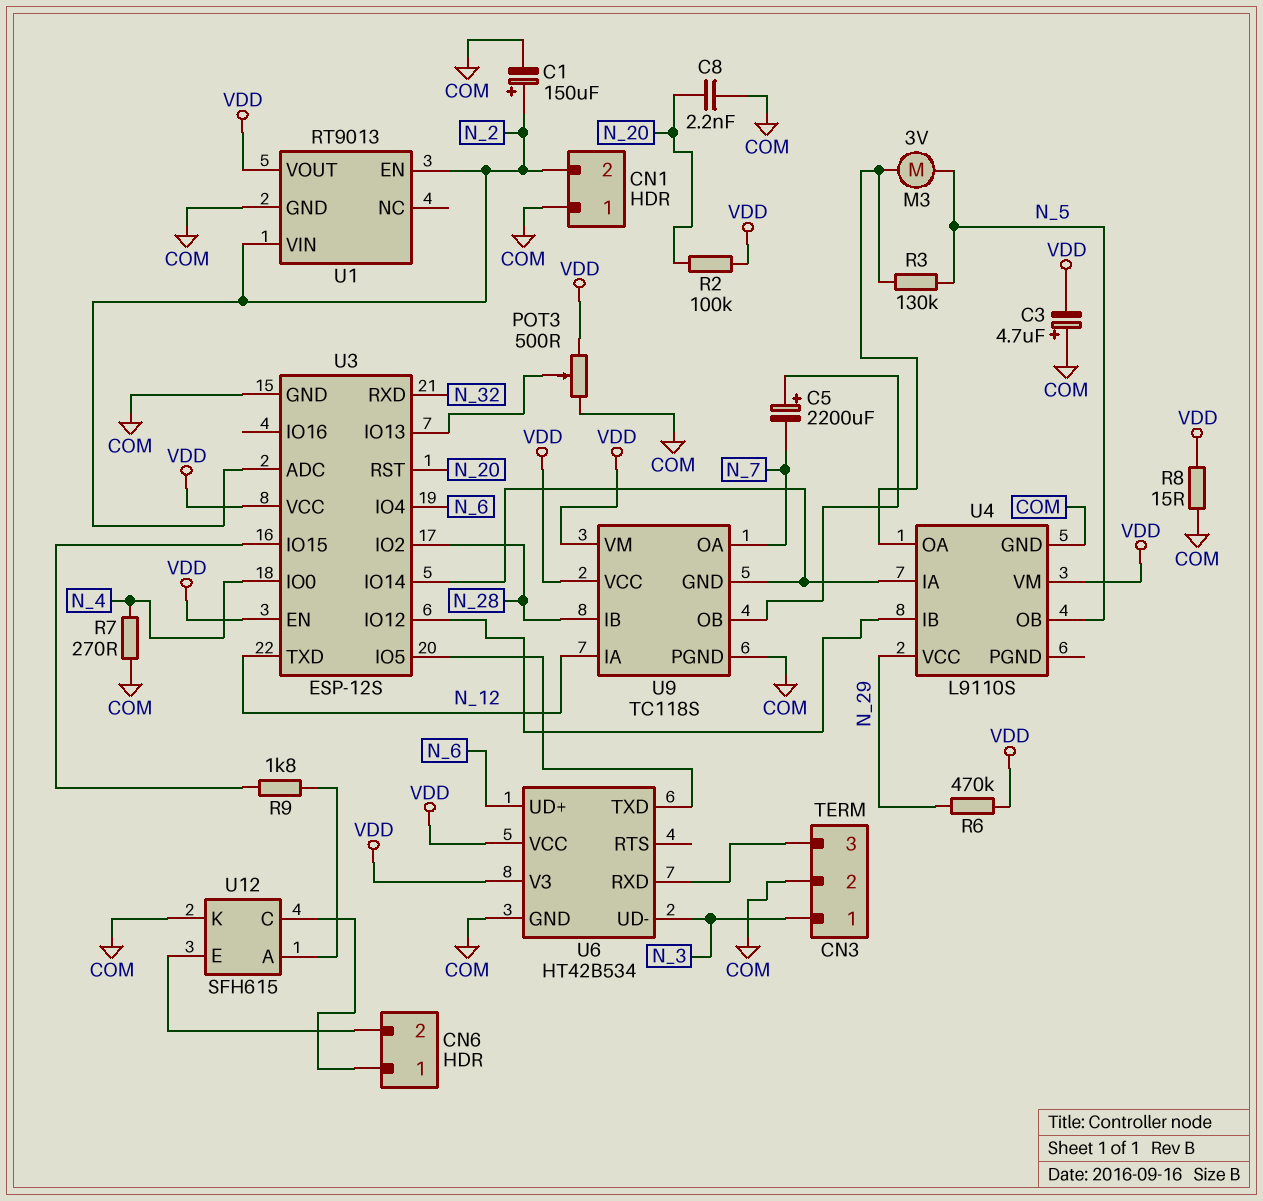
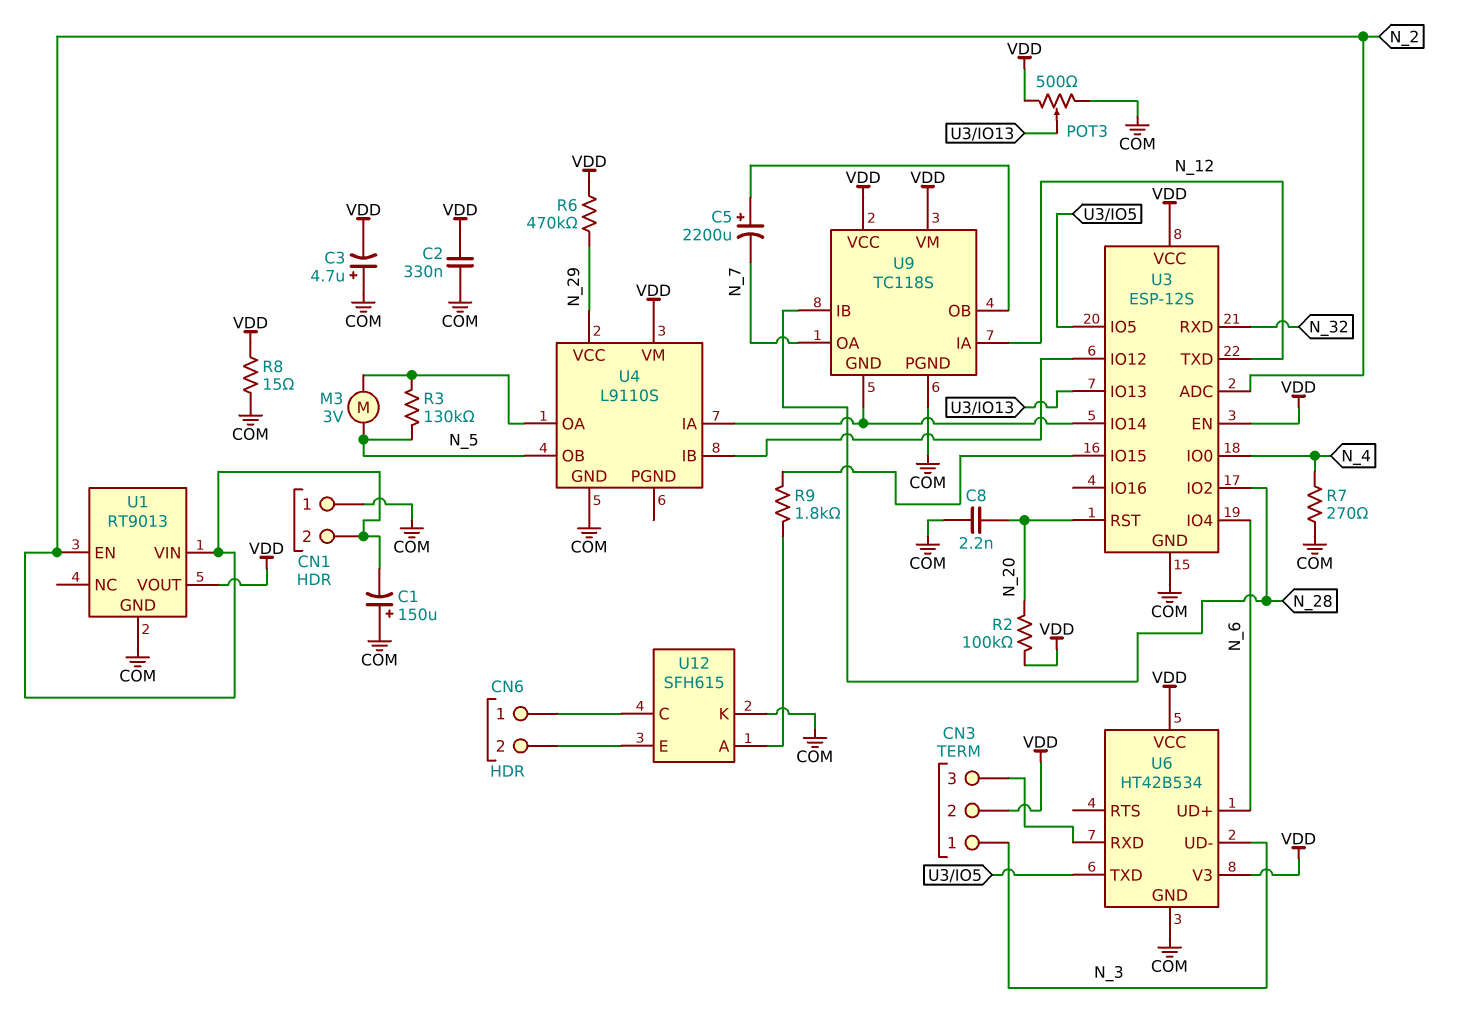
C1: 150uF (plus N_2, minus COM) -> 150uF (plus COM, minus N_2)
C2: none -> 330nF (COM, VDD)
CN3 pin 2: COM -> VDD

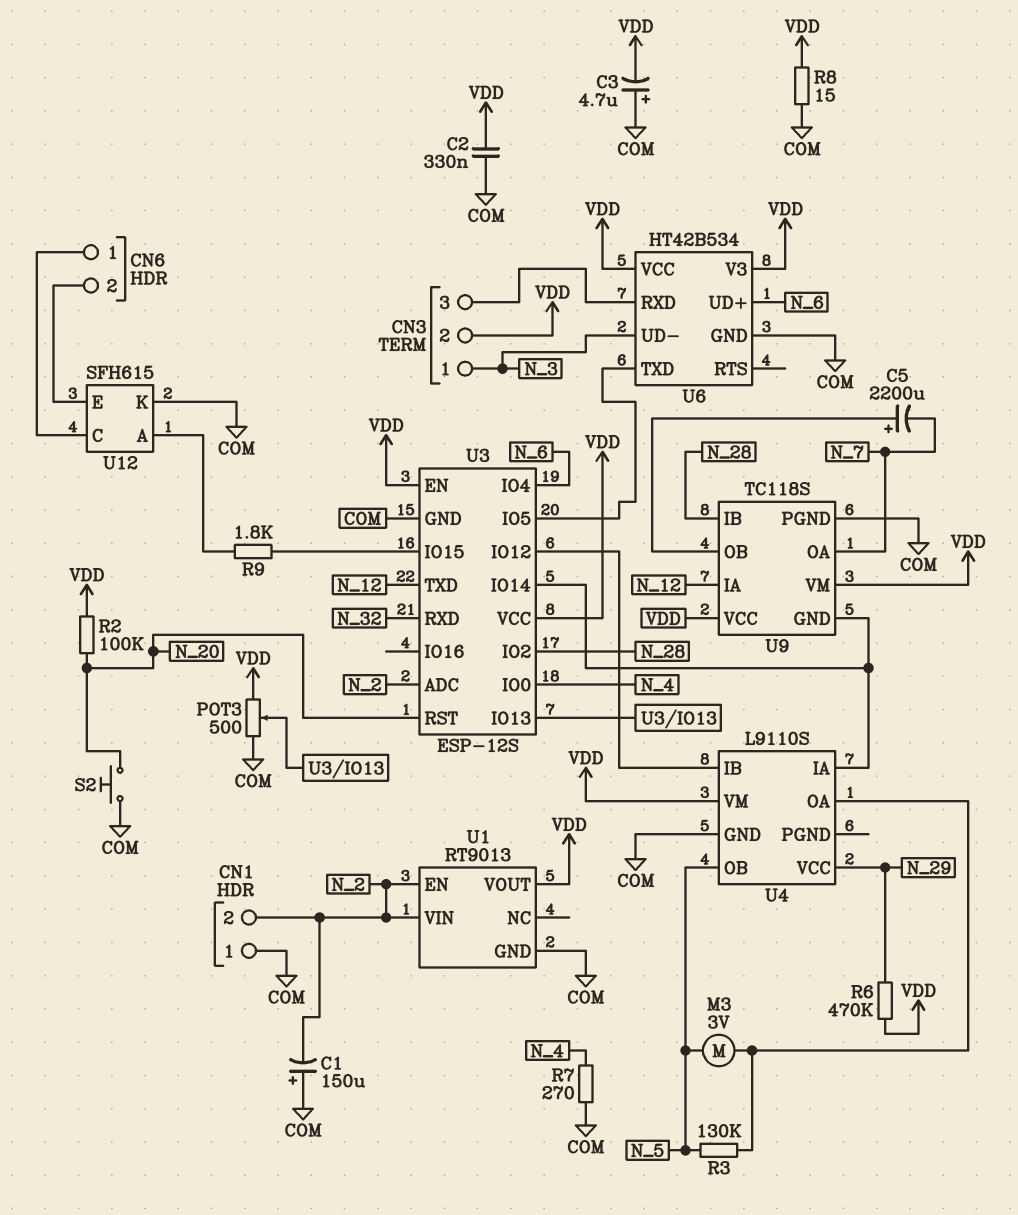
C8: 2.2nF (COM, N_20) -> none
S2: none -> button (COM, N_20)

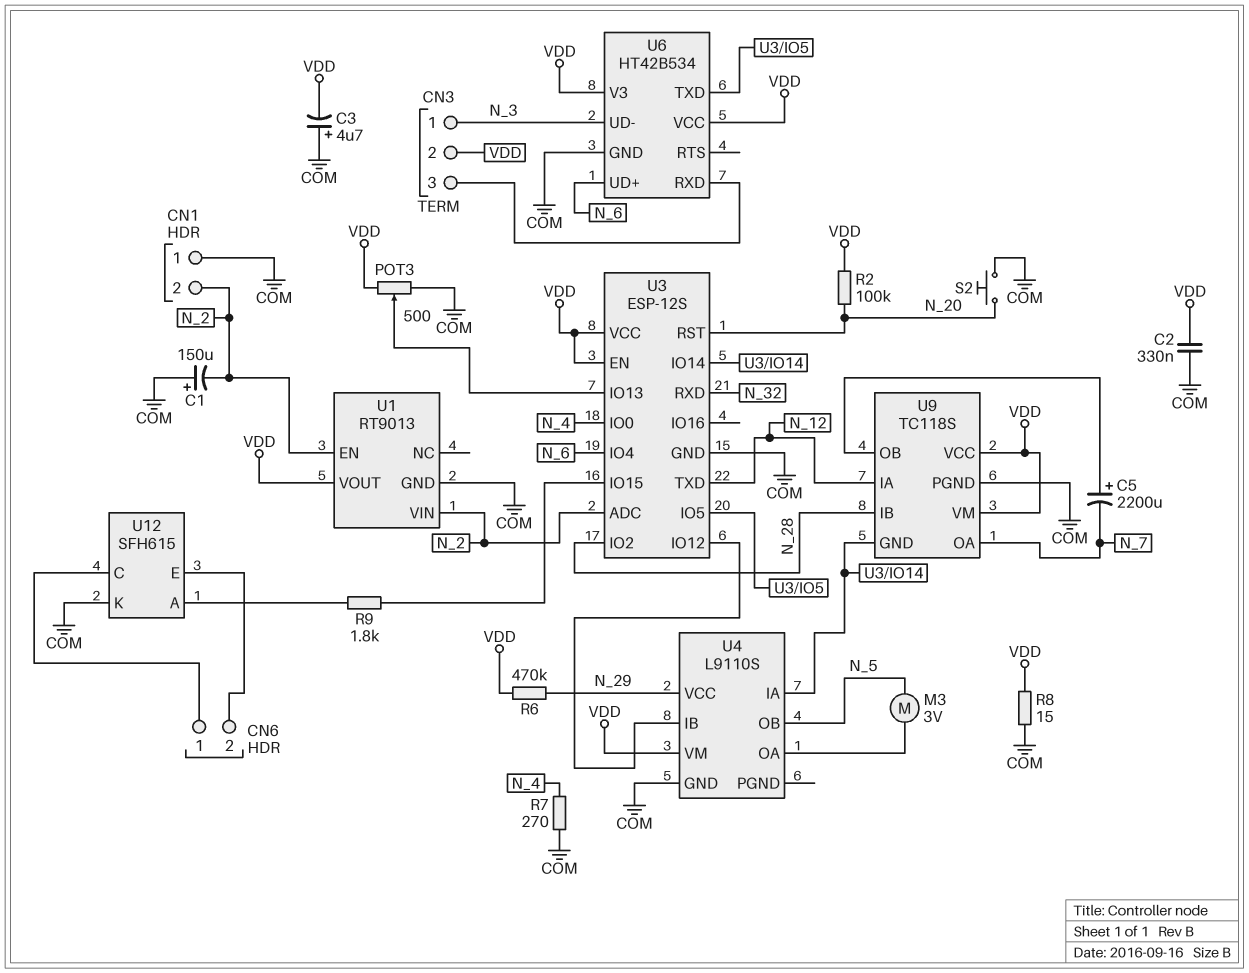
R3: 130k (N_5, U4/OA) -> none

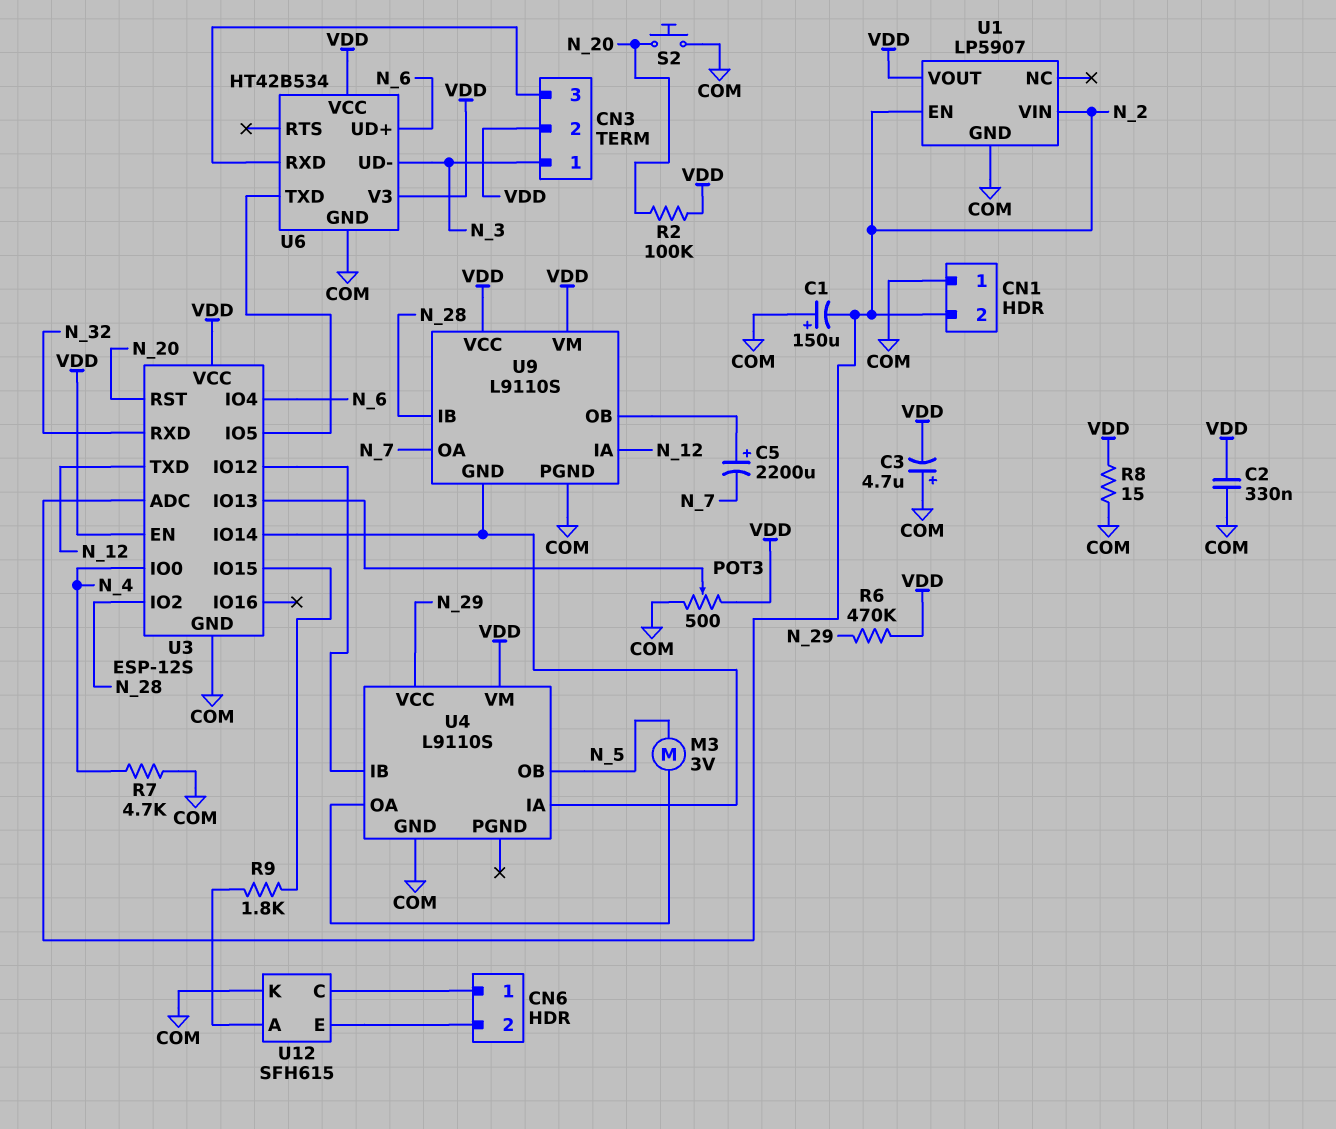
R7: 270 (COM, N_4) -> 4.7k (COM, N_4)
U1: RT9013 -> LP5907
U9: TC118S -> L9110S

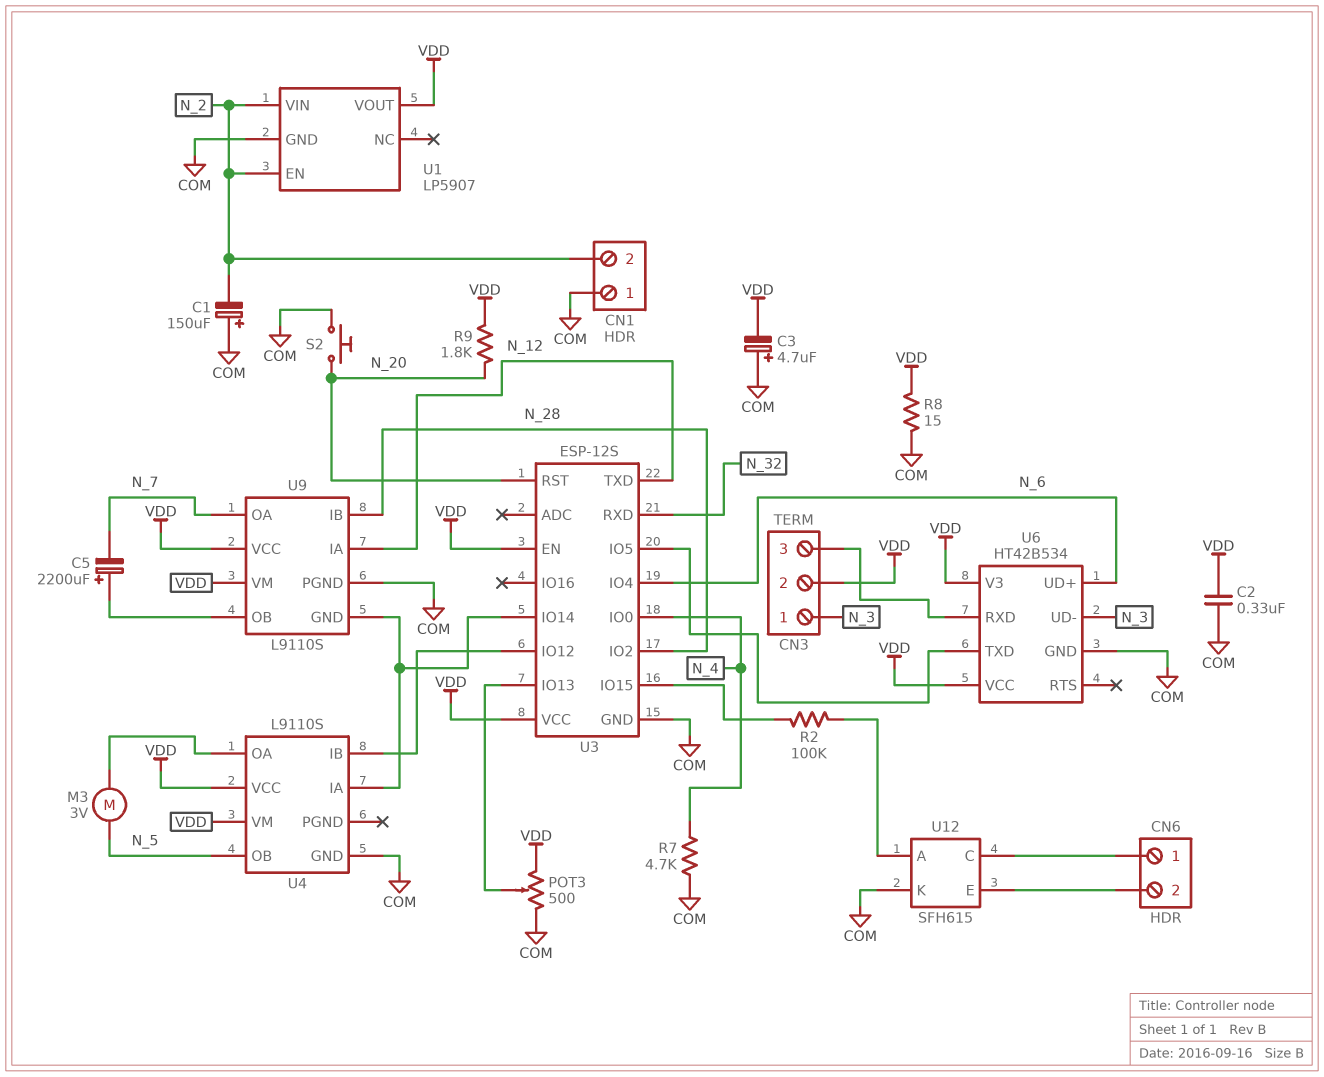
R2: 100k (N_20, VDD) -> 100k (U3/IO15, U12/A)
R6: 470k (N_29, VDD) -> none
R9: 1.8k (U3/IO15, U12/A) -> 1.8k (N_20, VDD)
U3 pin ADC: N_2 -> none
U4 pin VCC: N_29 -> VDD

